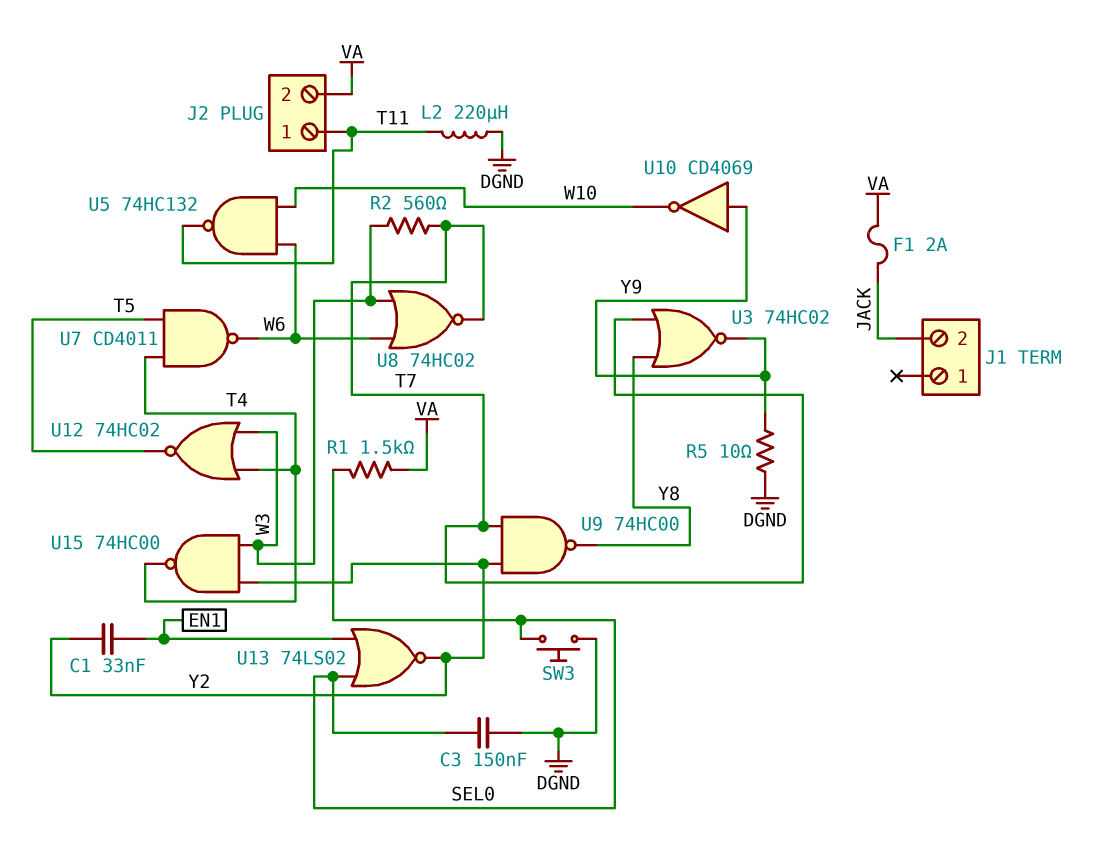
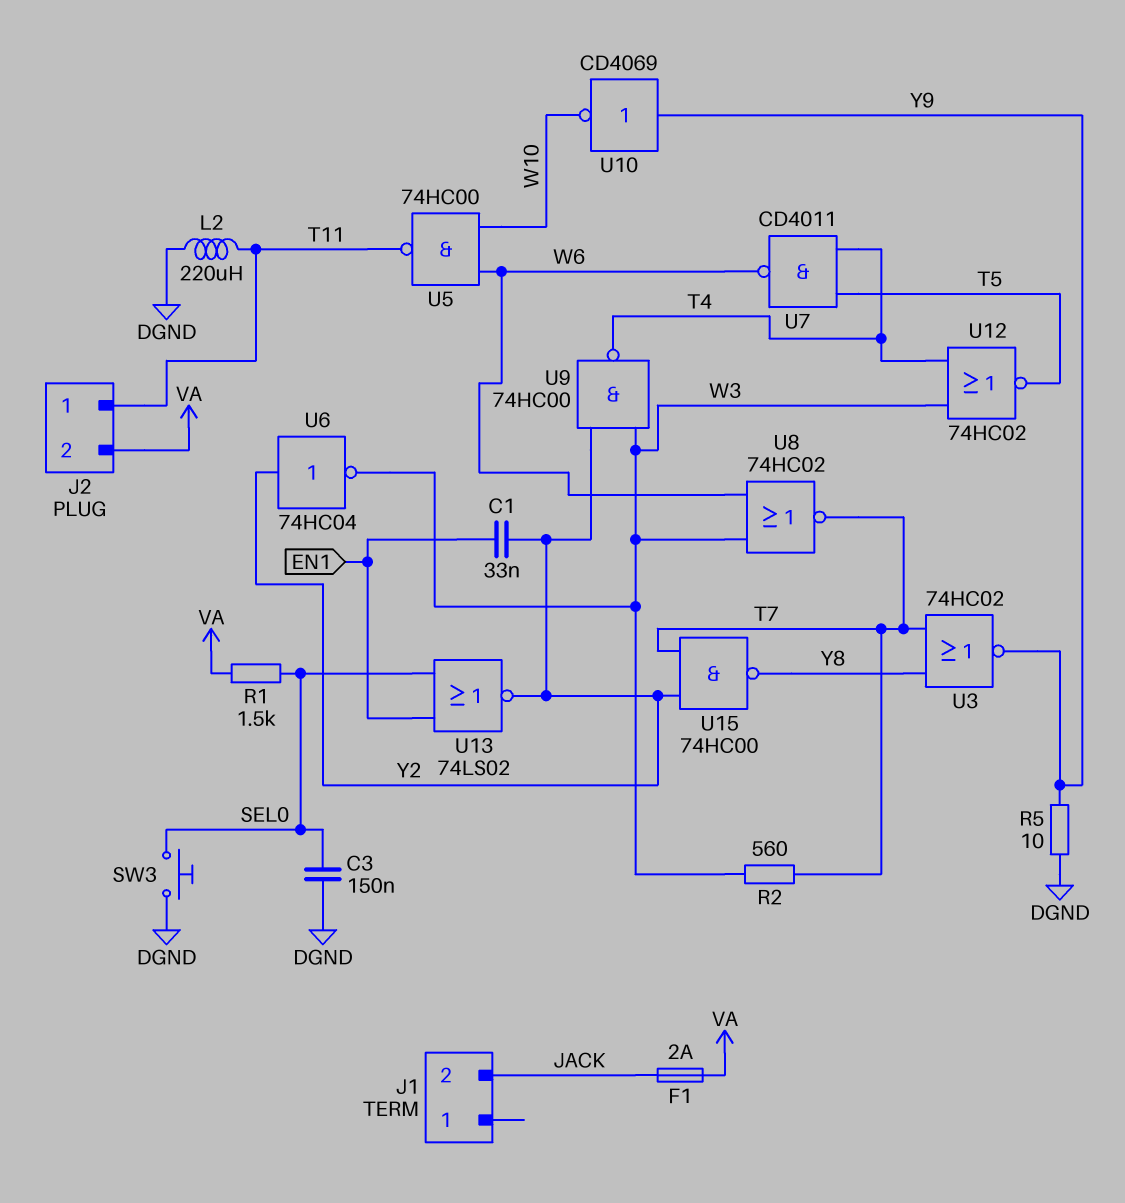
U5: NAND 74HC132 (in W6, in W10, out T11) -> NAND 74HC00 (in W6, in W10, out T11)
U6: none -> NOT 74HC04 (in Y2, out W3)
U9: NAND 74HC00 (in T7, in Y2, out Y8) -> NAND 74HC00 (in W3, in Y2, out T4)
U15: NAND 74HC00 (in W3, in Y2, out T4) -> NAND 74HC00 (in T7, in Y2, out Y8)

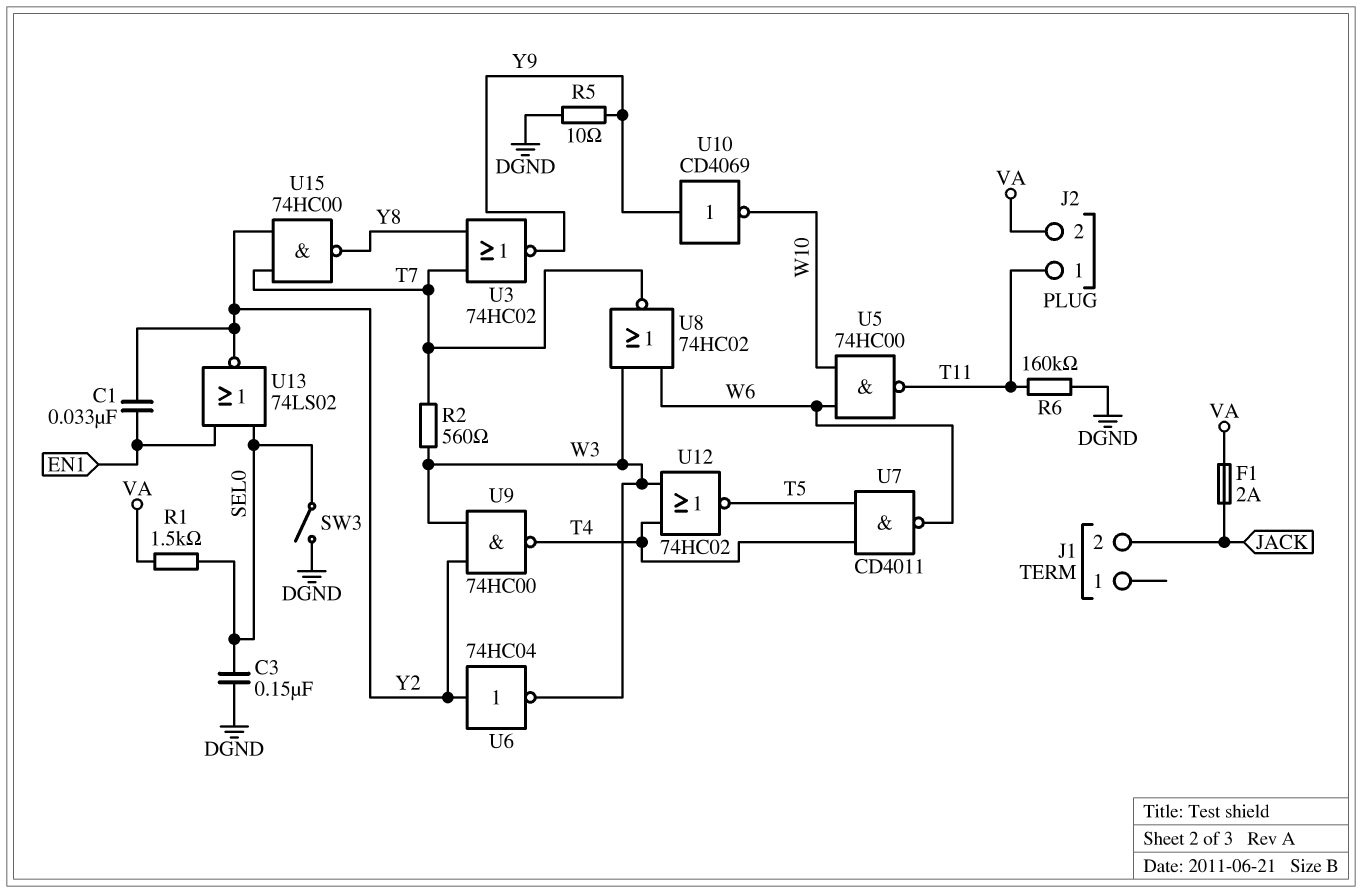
L2: 220uH (DGND, T11) -> none
R6: none -> 160k (DGND, T11)
SW3: button (DGND, SEL0) -> switch (DGND, SEL0)

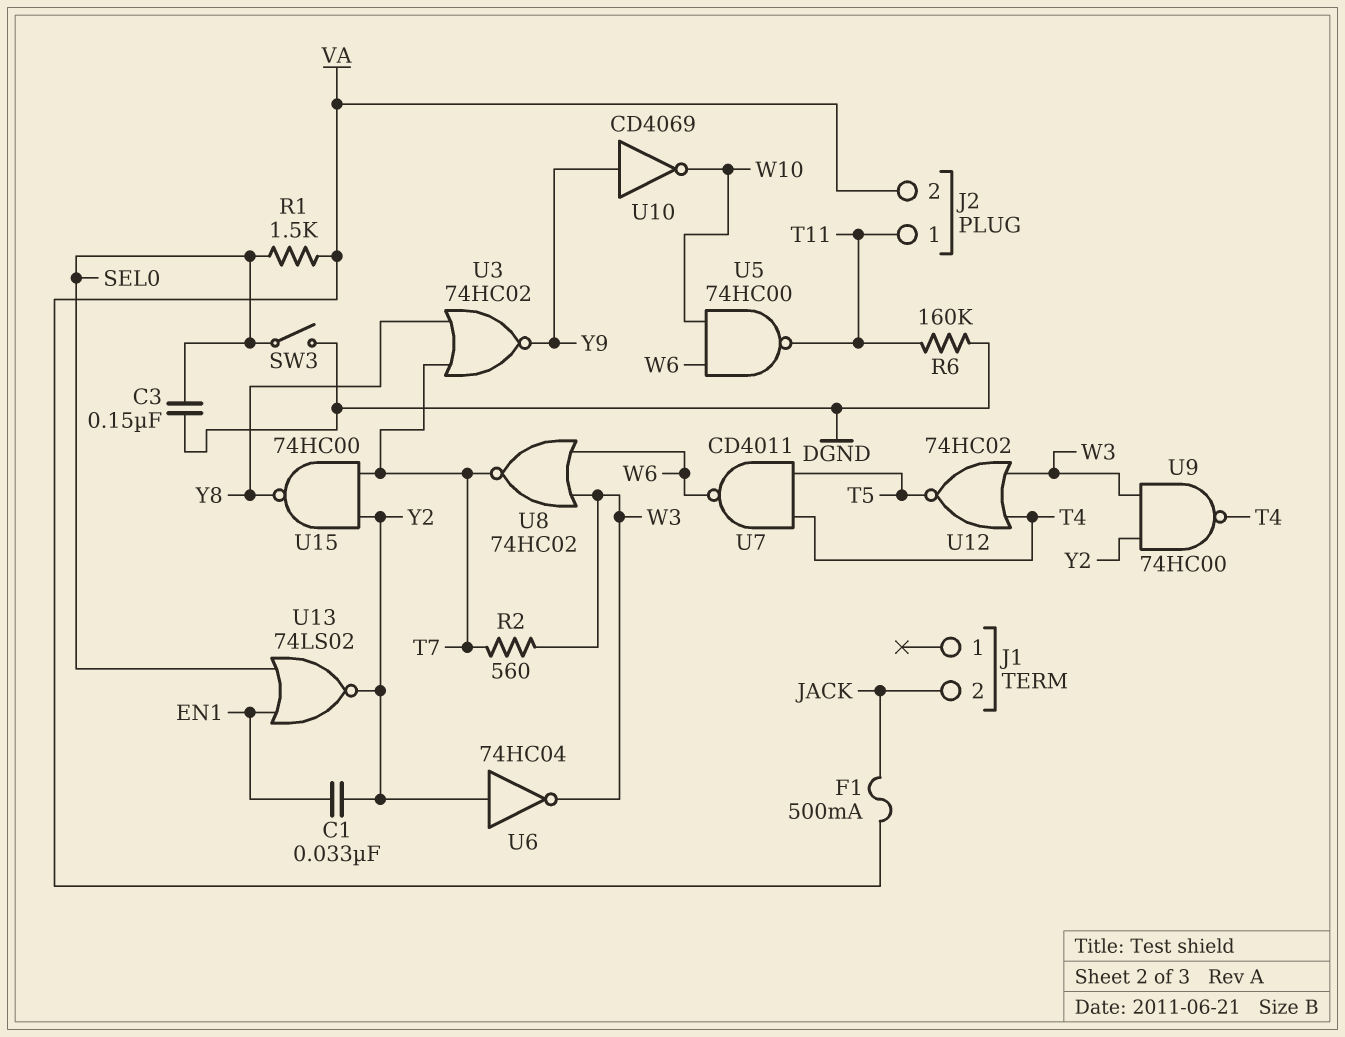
F1: 2A (JACK, VA) -> 500mA (JACK, VA)
R5: 10 (DGND, Y9) -> none

